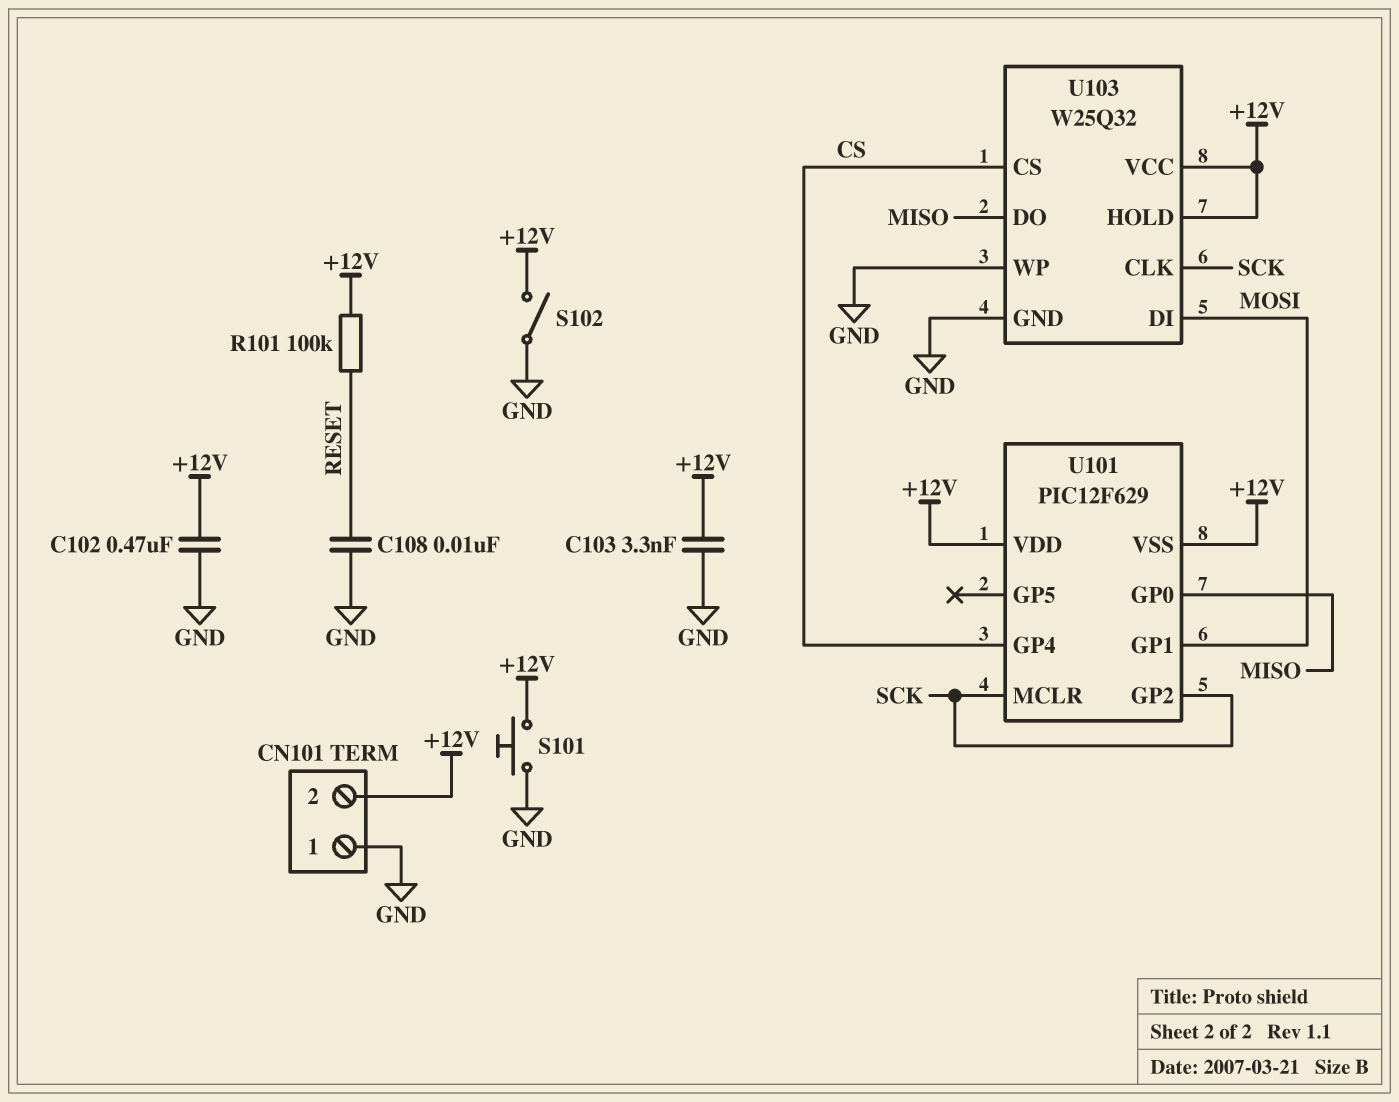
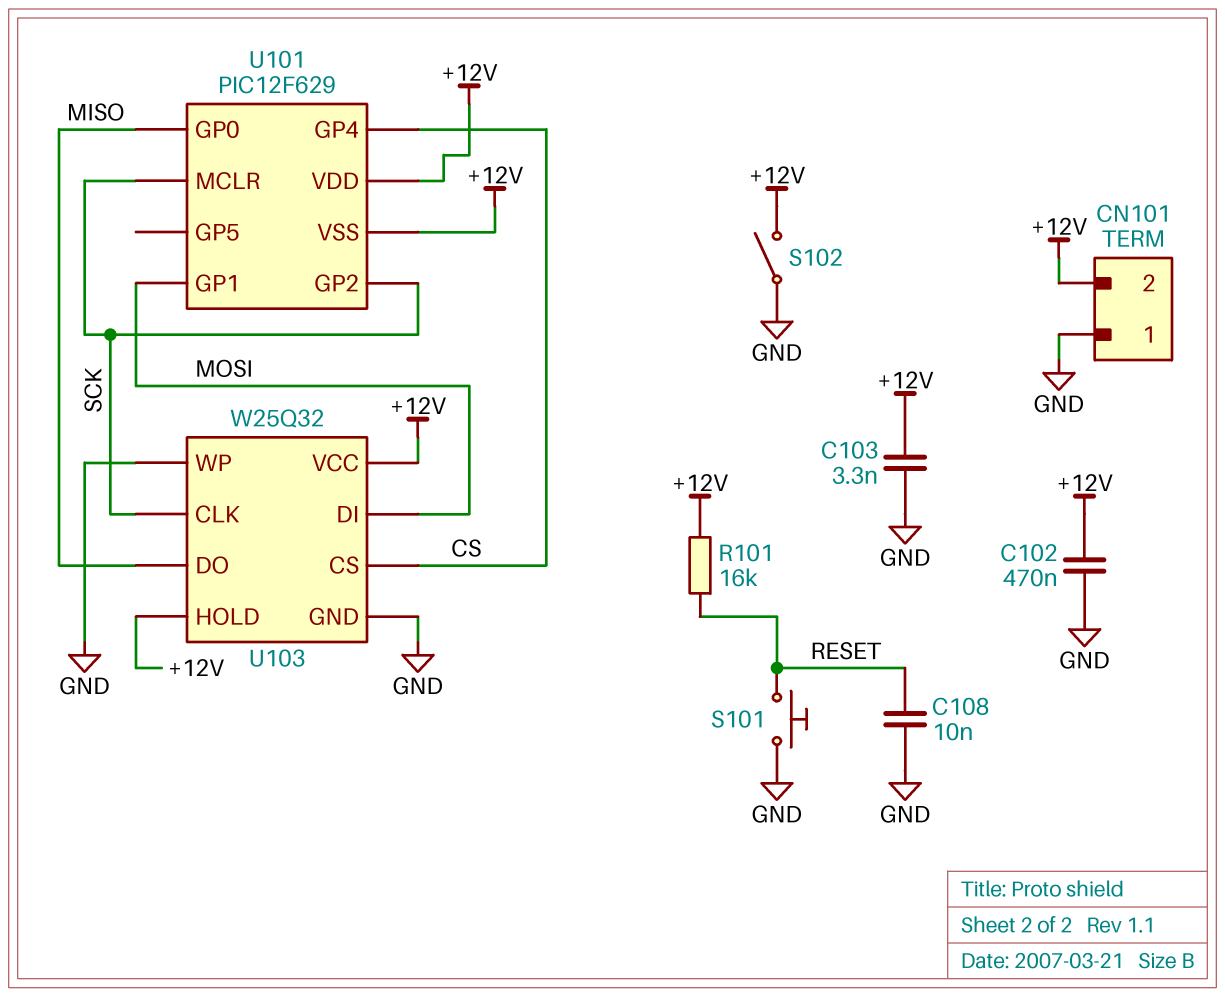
R101: 100k (+12V, RESET) -> 16k (+12V, RESET)
S101: button (+12V, GND) -> button (GND, RESET)

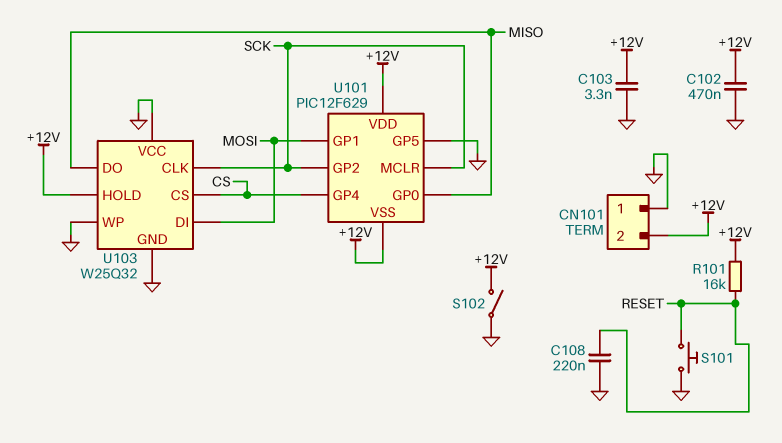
C108: 10nF (GND, RESET) -> 220nF (GND, RESET)
U101 pin GP5: none -> GND
U103 pin VCC: +12V -> GND

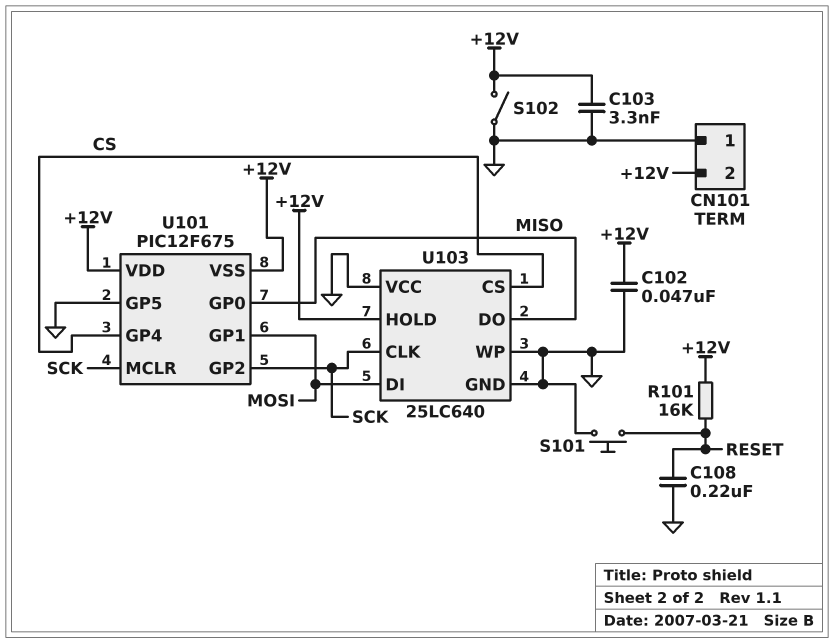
C102: 470nF (+12V, GND) -> 47nF (+12V, GND)
U101: PIC12F629 -> PIC12F675
U103: W25Q32 -> 25LC640

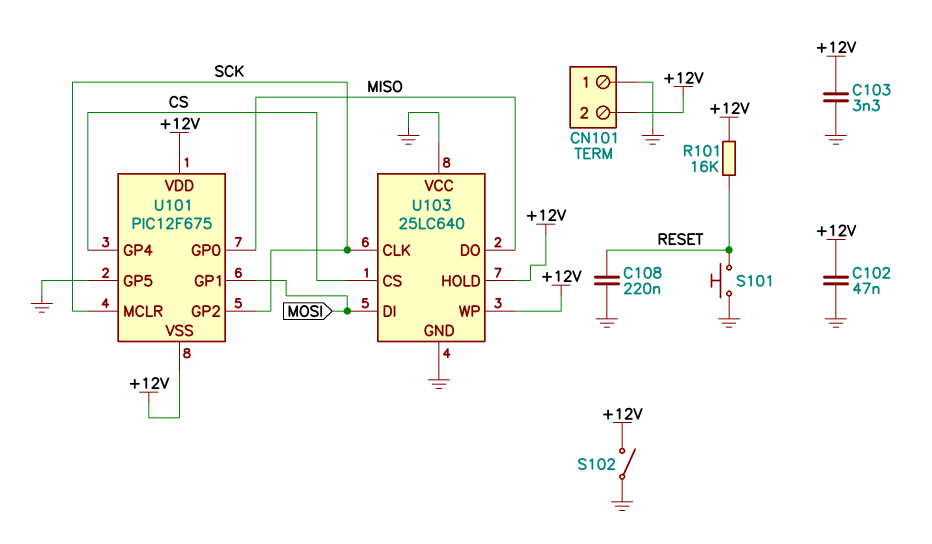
U103 pin WP: GND -> +12V

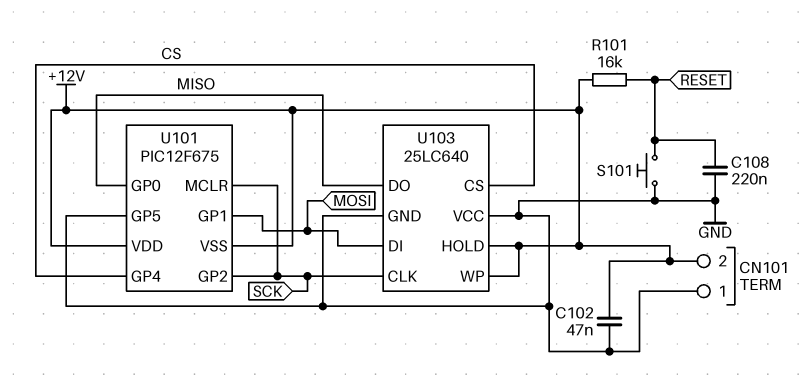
C103: 3.3nF (+12V, GND) -> none
S102: switch (+12V, GND) -> none

